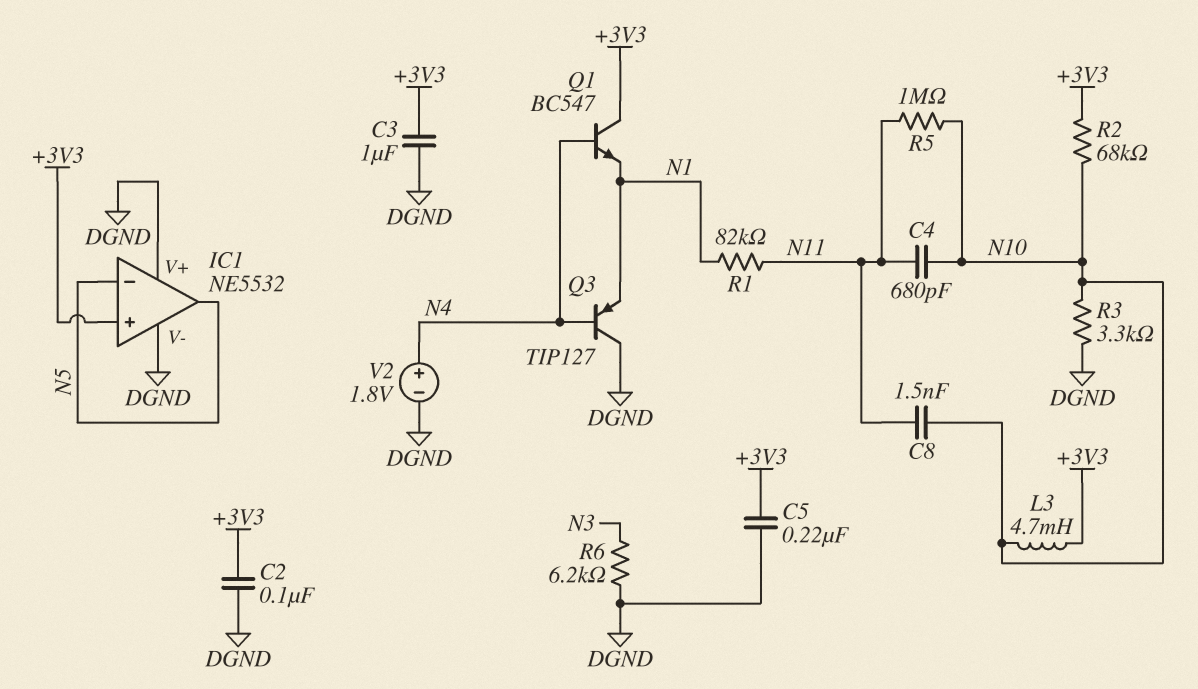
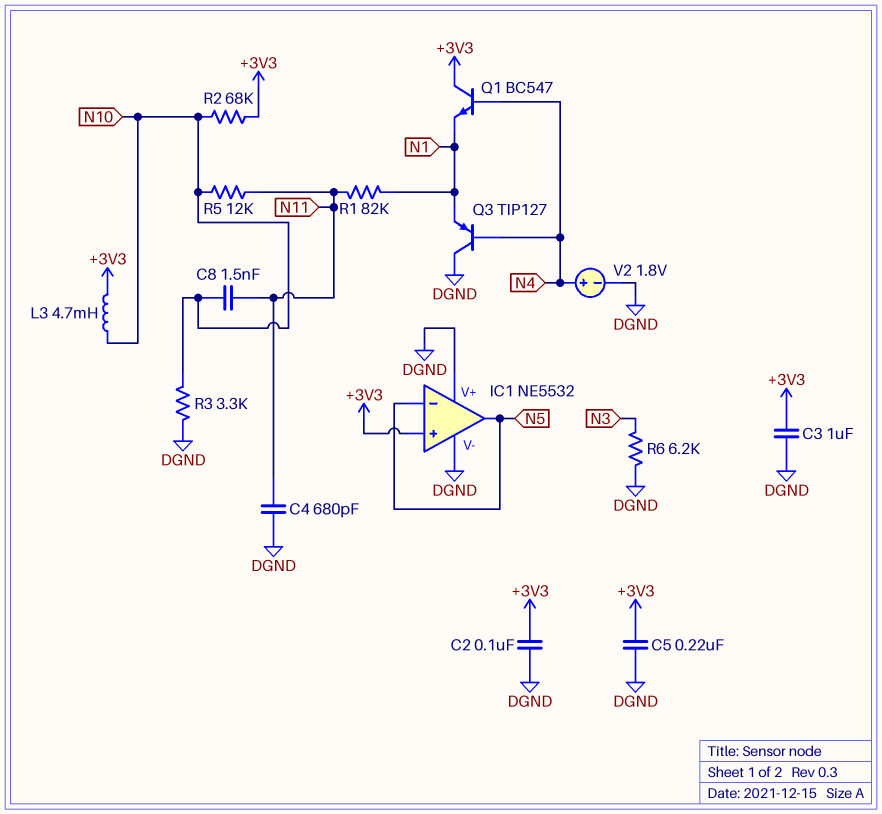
C4: 680pF (N10, N11) -> 680pF (DGND, N11)
R5: 1M (N10, N11) -> 12k (N10, N11)

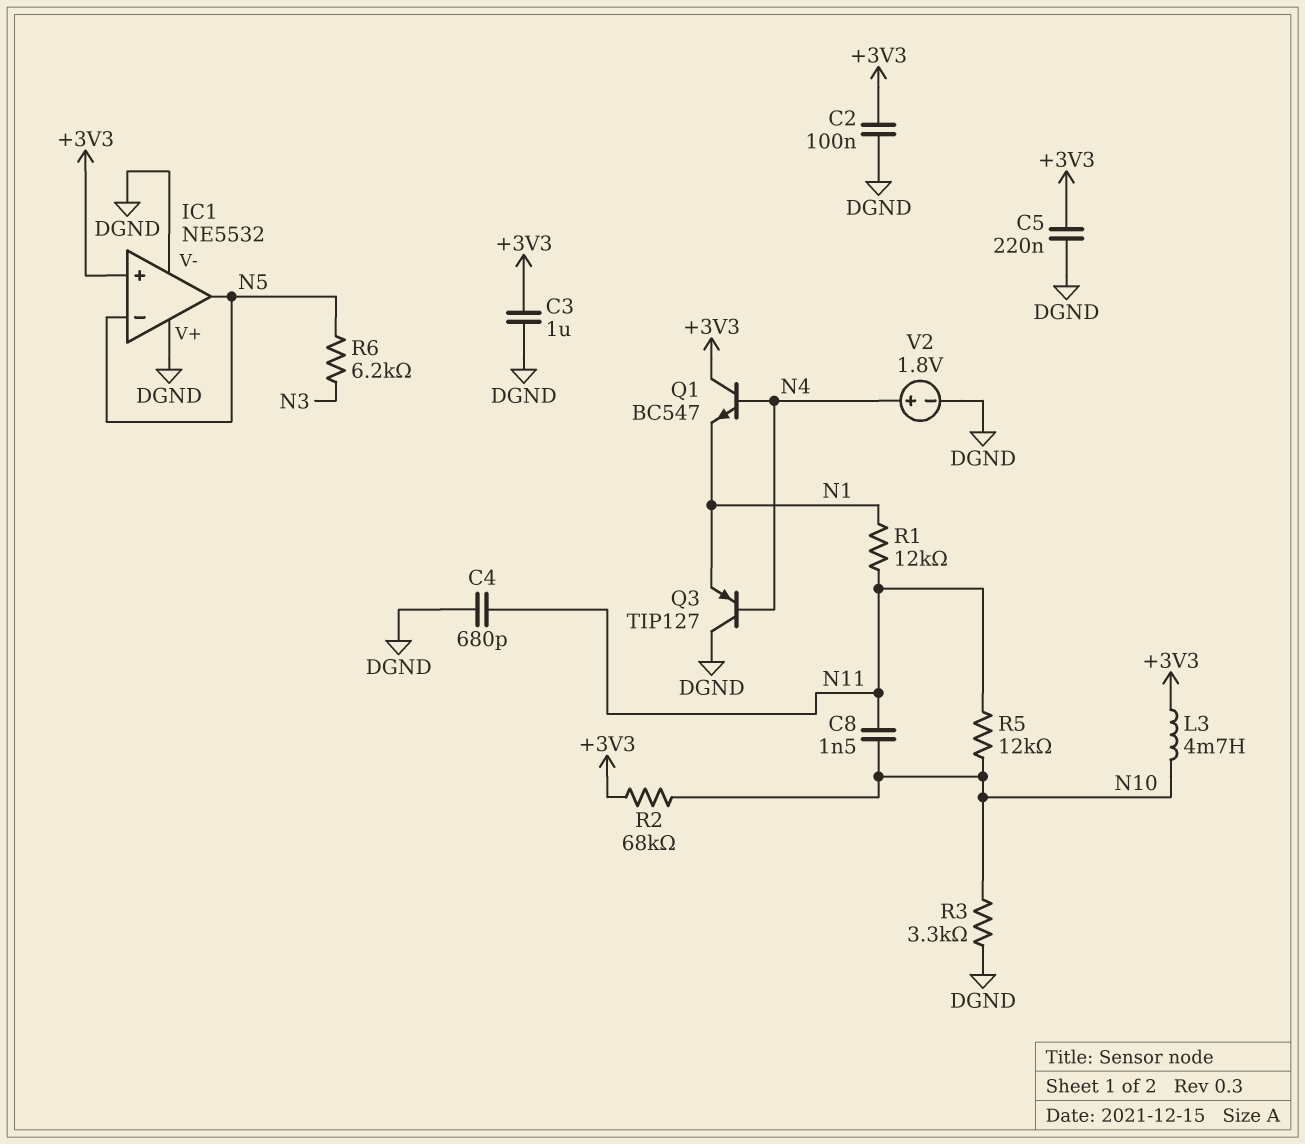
R1: 82k (N1, N11) -> 12k (N1, N11)
R6: 6.2k (DGND, N3) -> 6.2k (N3, N5)

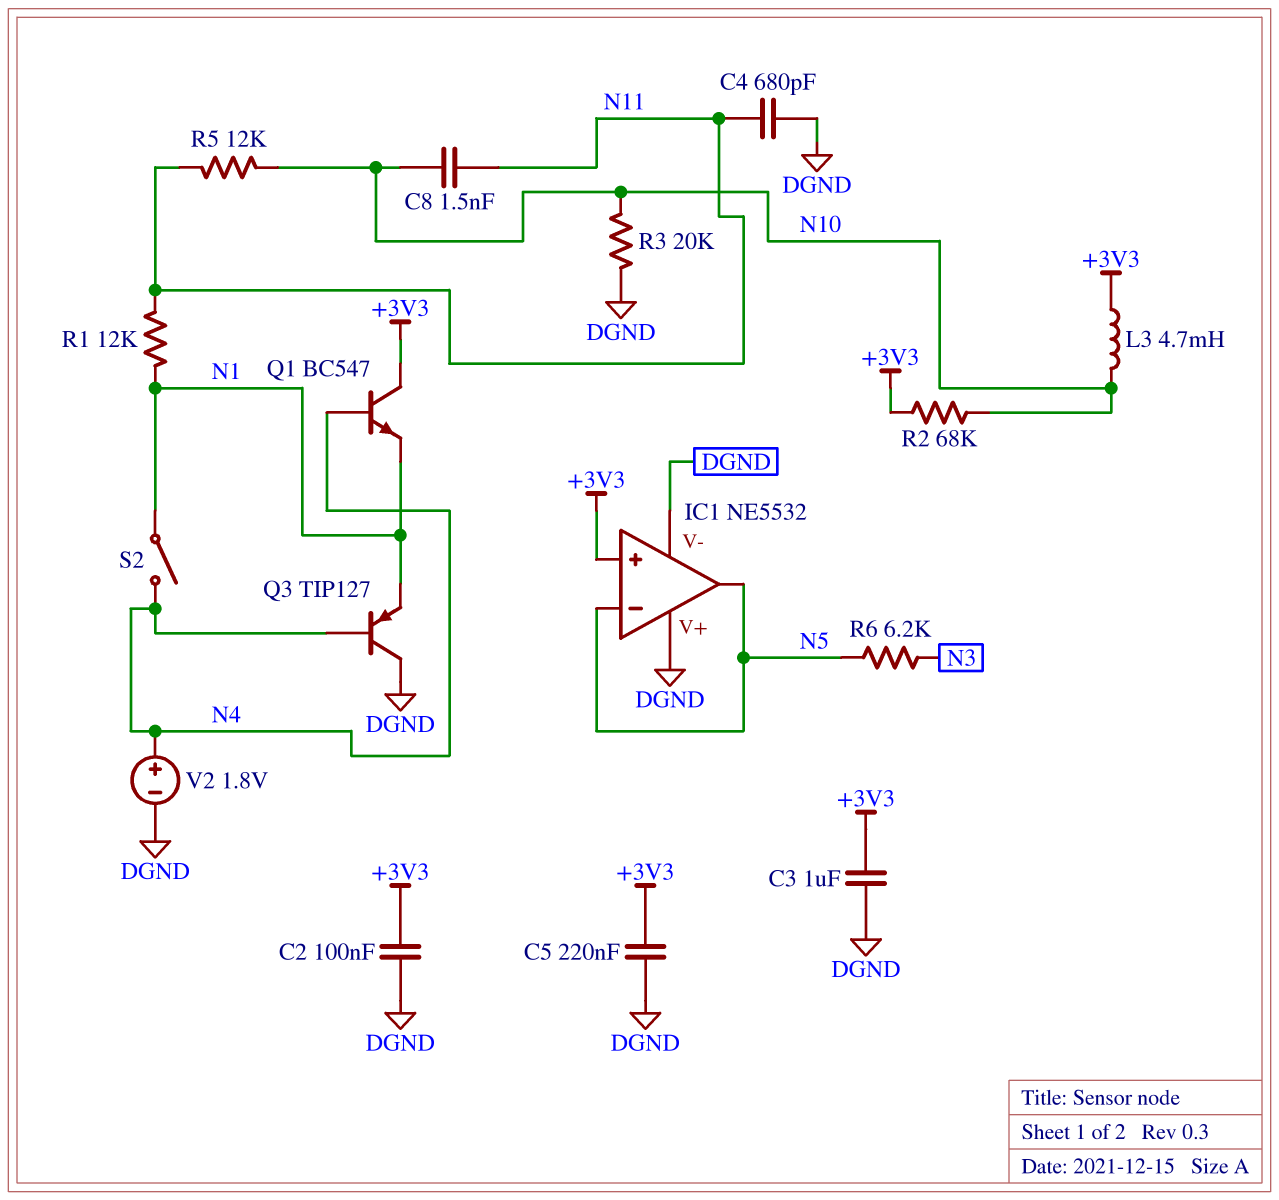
R3: 3.3k (DGND, N10) -> 20k (DGND, N10)
S2: none -> switch (N1, N4)

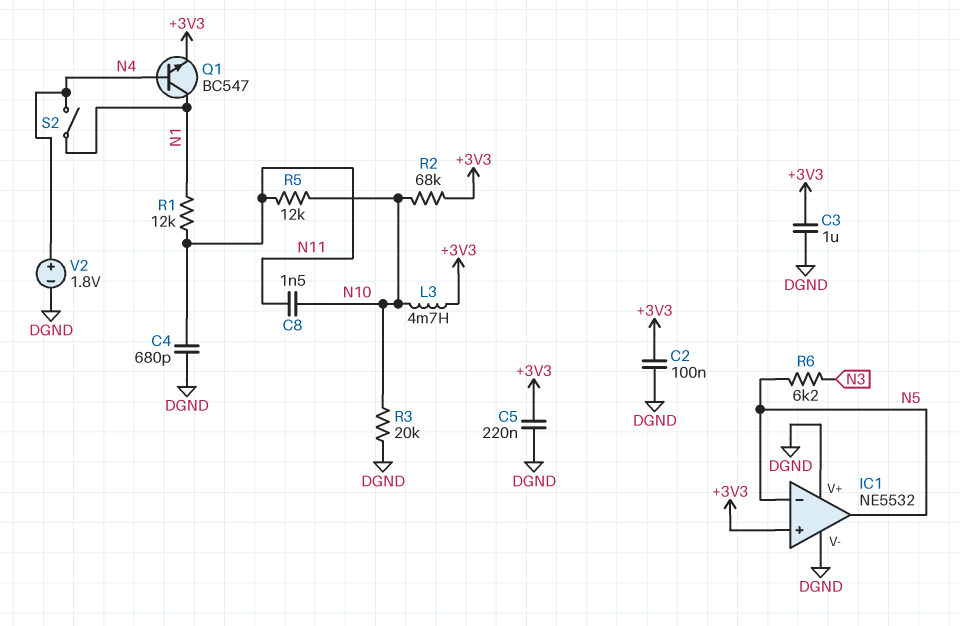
Q1: NPN BC547 (B N4, C +3V3, E N1) -> NPN BC547 (B N4, C N1, E +3V3)
Q3: PNP TIP127 (B N4, C DGND, E N1) -> none

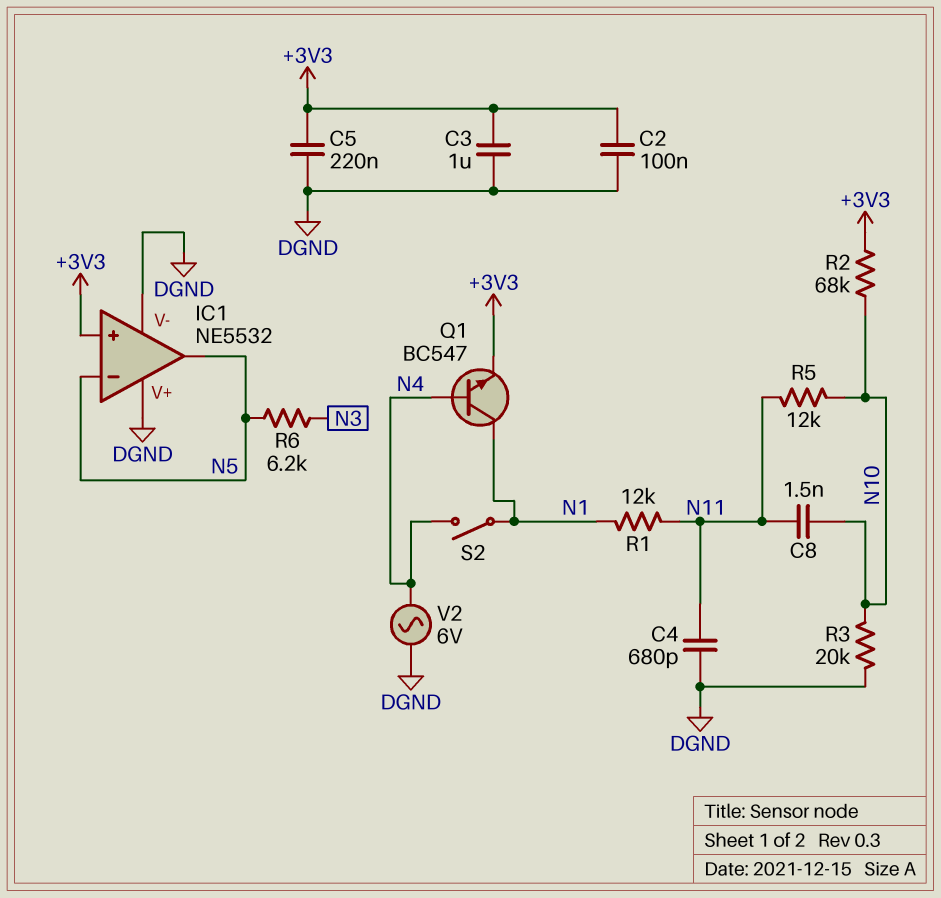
L3: 4.7mH (+3V3, N10) -> none
V2: 1.8V (plus N4, minus DGND) -> AC 6V (DGND, N4)

